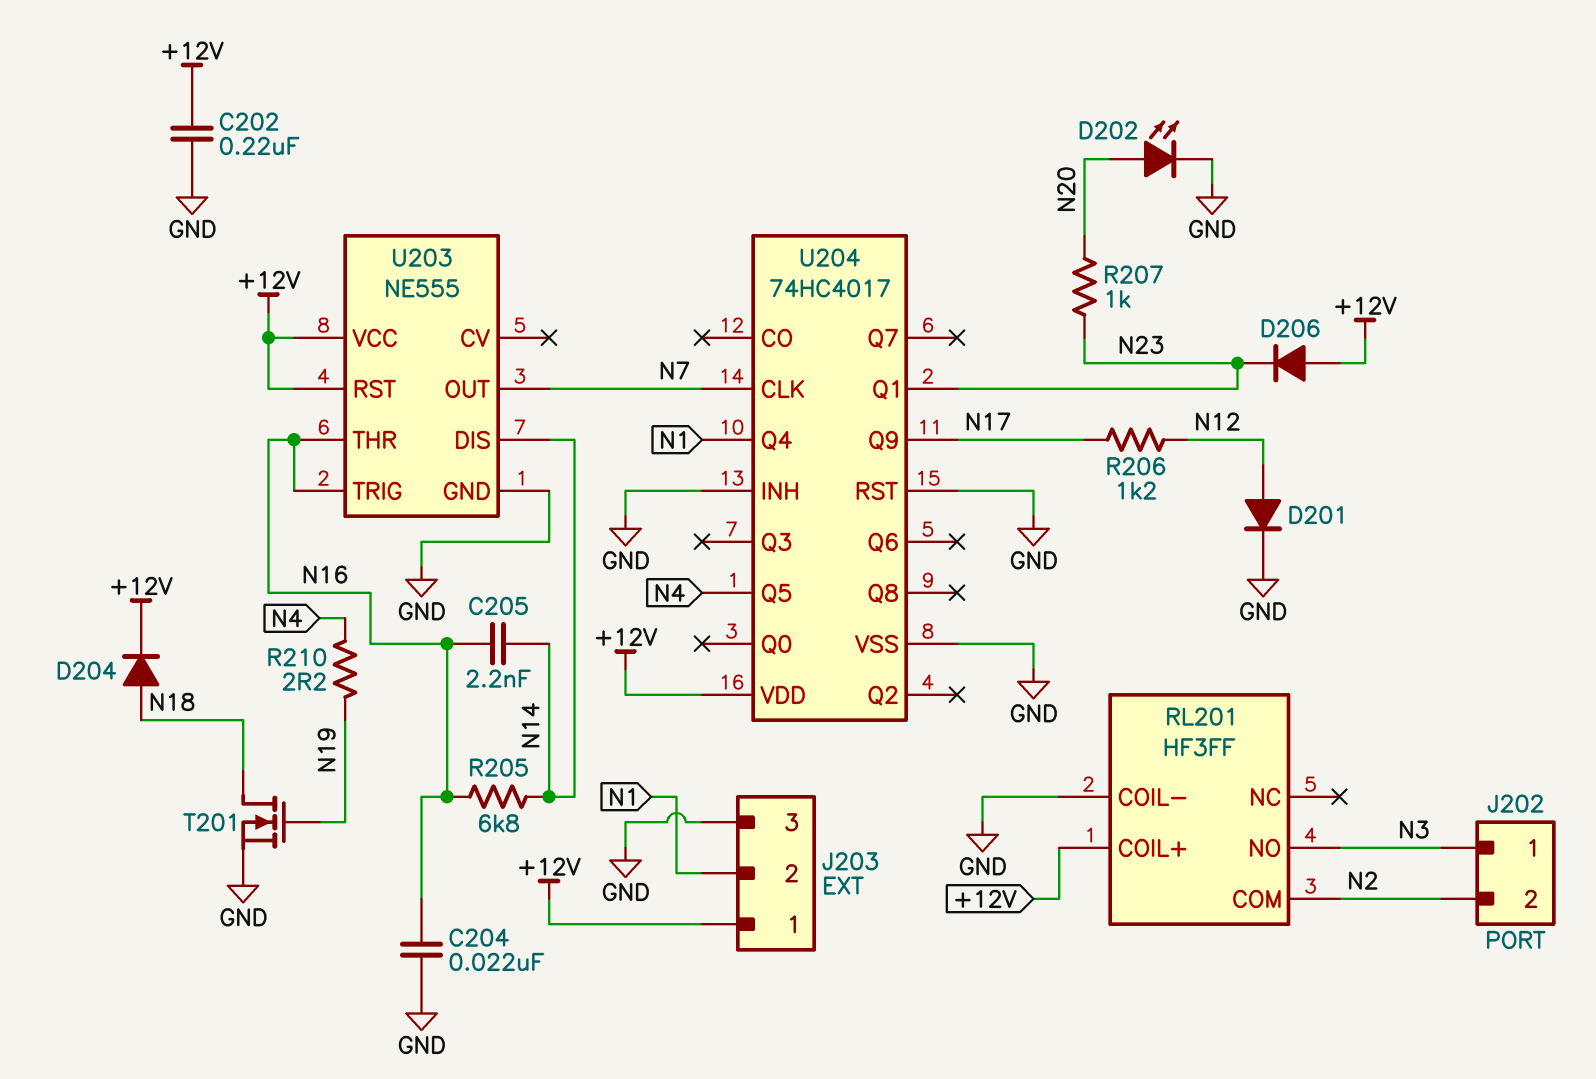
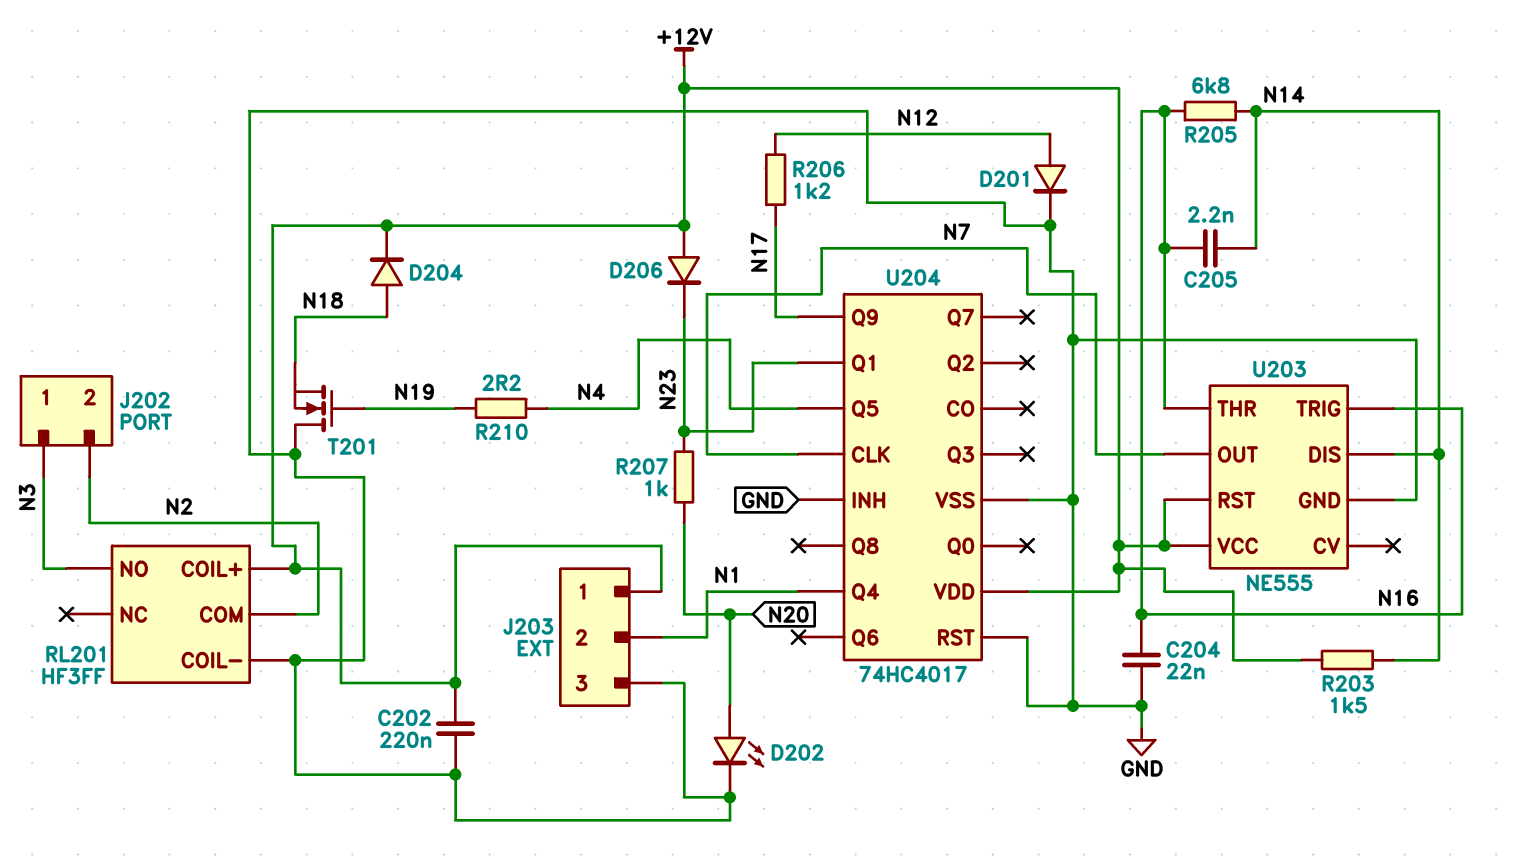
R203: none -> 1.5k (+12V, N14)
T201: NMOS (G N19, D N18, S GND) -> NMOS (G N19, D GND, S N18)

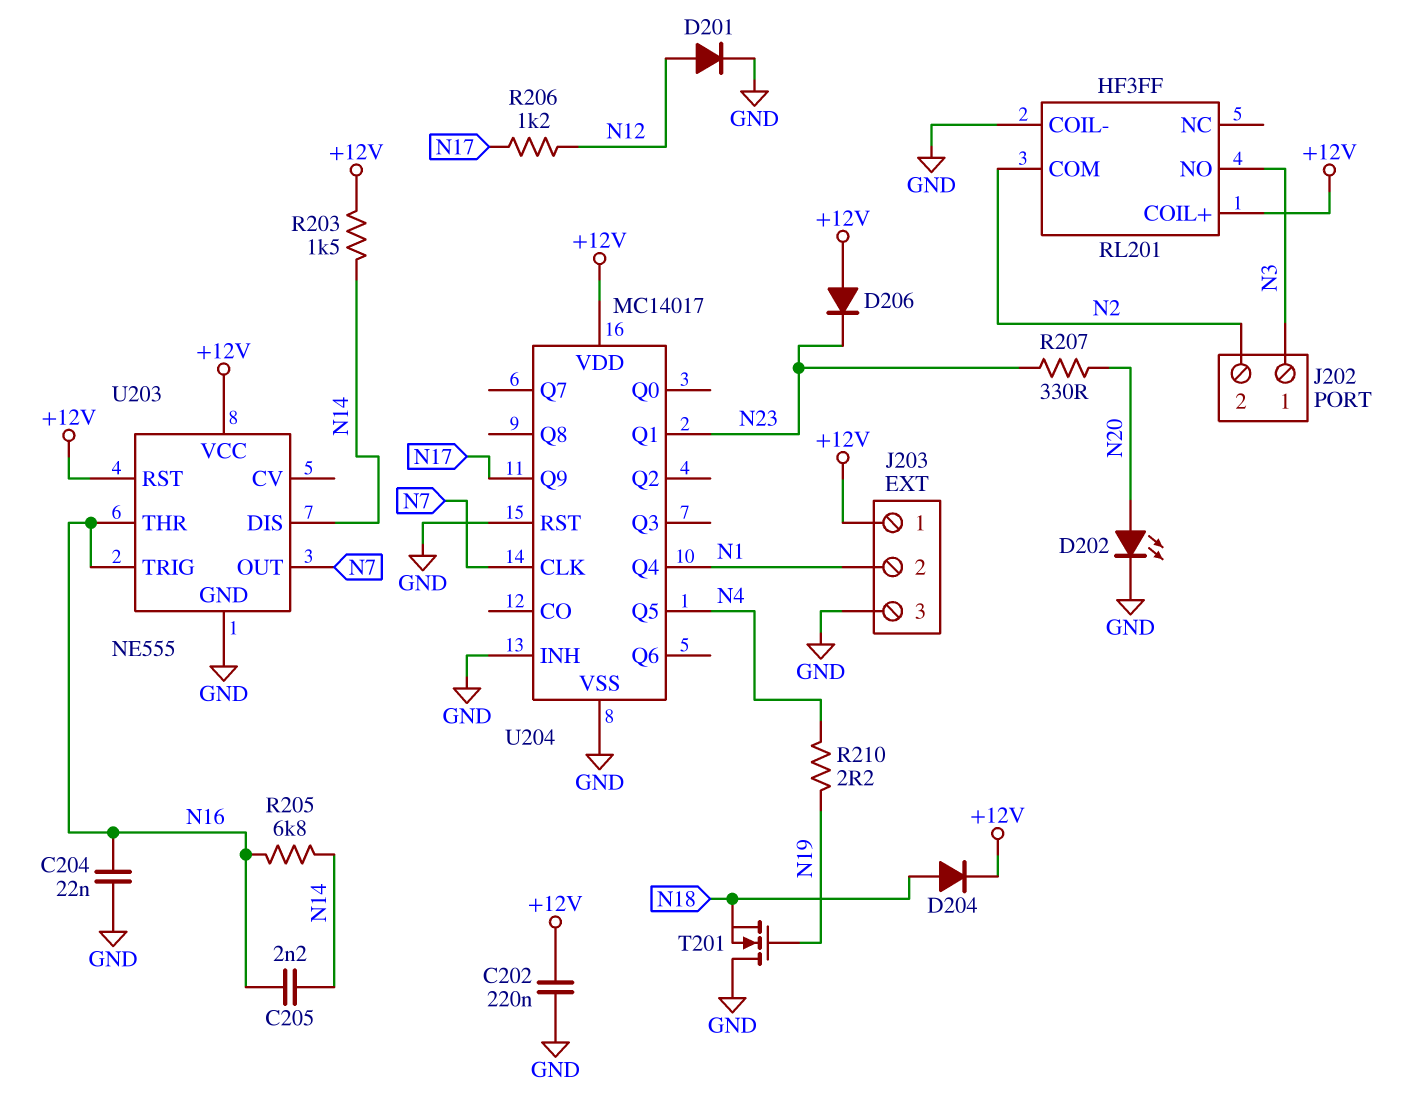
R207: 1k (N20, N23) -> 330 (N20, N23)
U204: 74HC4017 -> MC14017

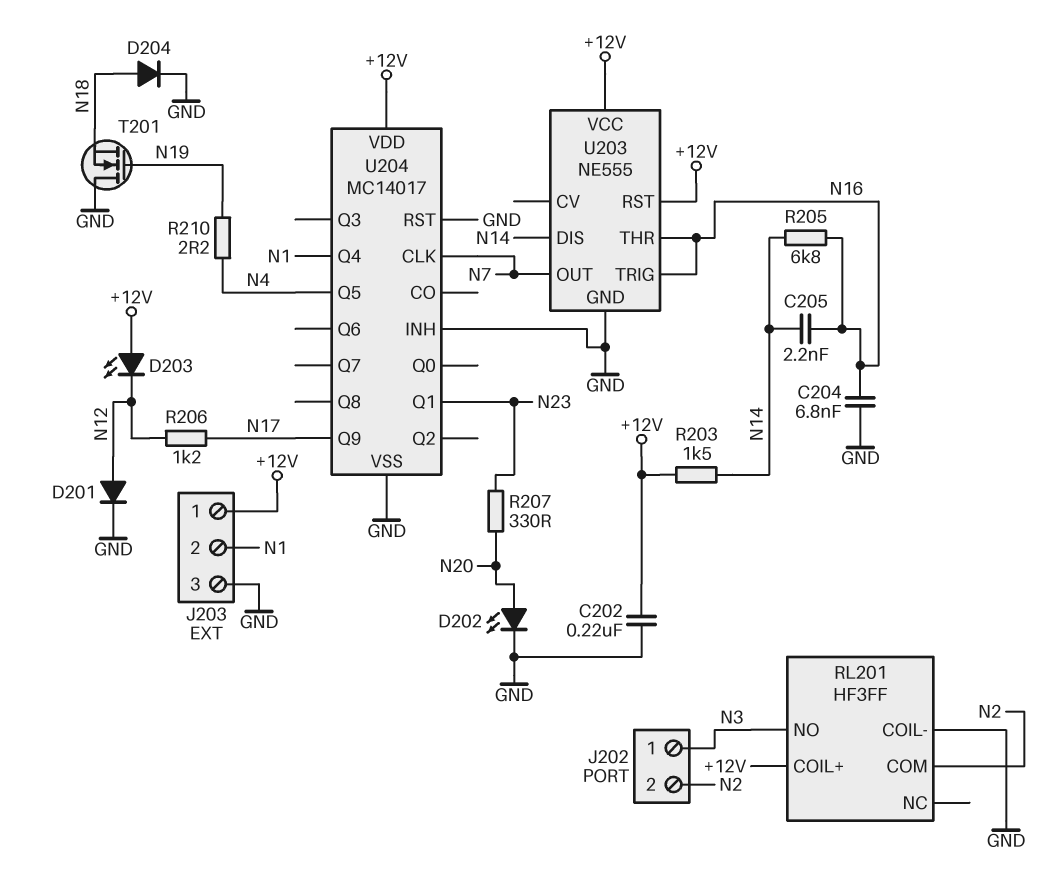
C204: 22nF (GND, N16) -> 6.8nF (GND, N16)
D203: none -> LED (A +12V, K N12)
D204: diode (A N18, K +12V) -> diode (A N18, K GND)
D206: diode (A +12V, K N23) -> none

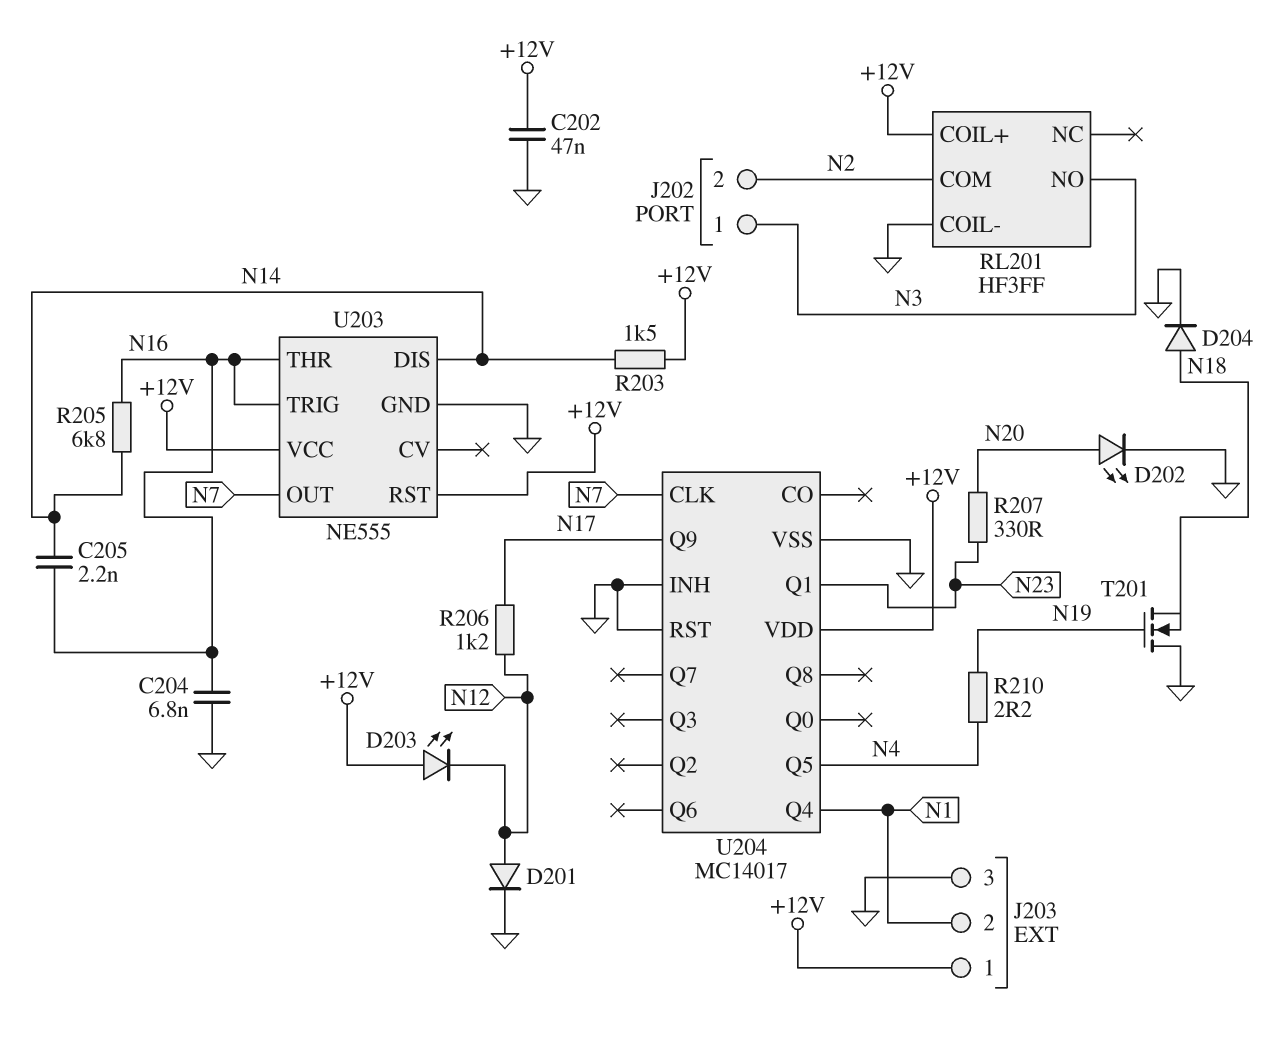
C202: 220nF (+12V, GND) -> 47nF (+12V, GND)

